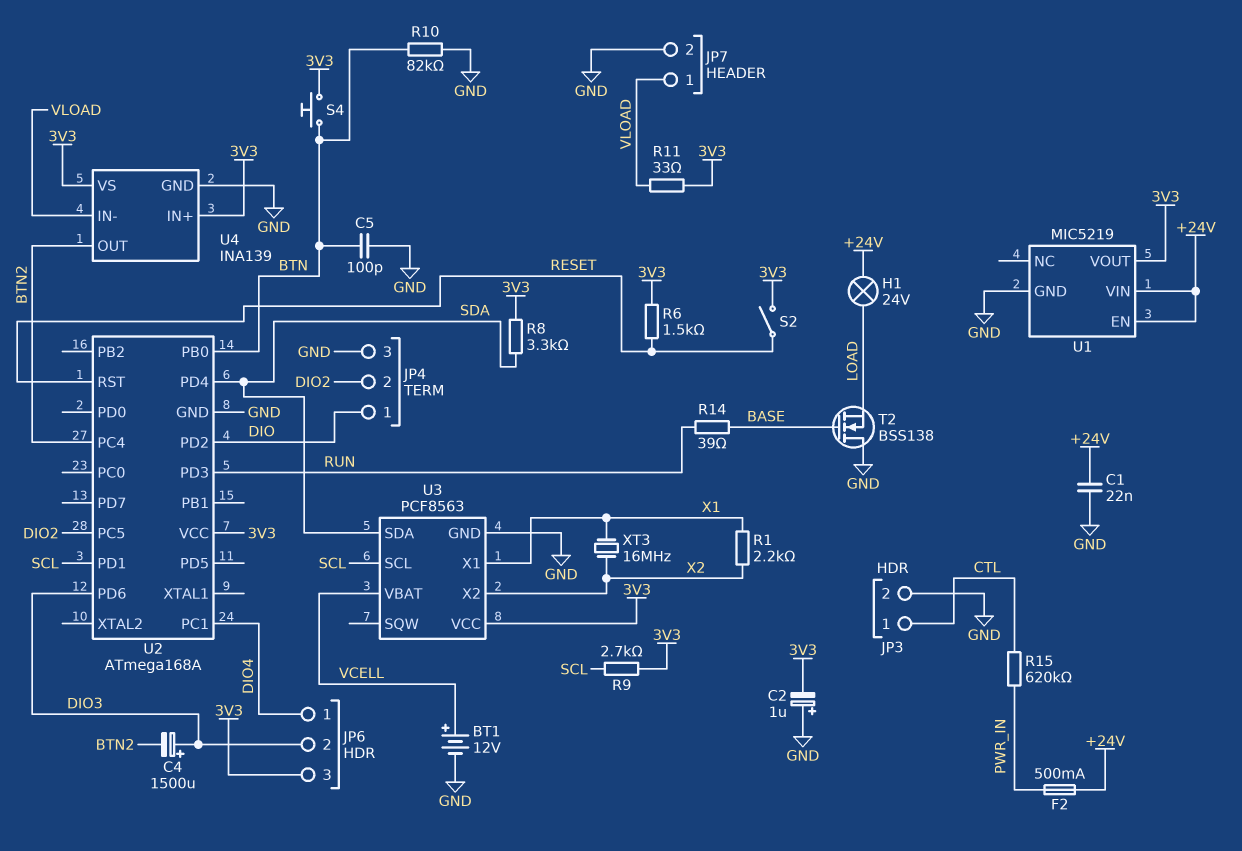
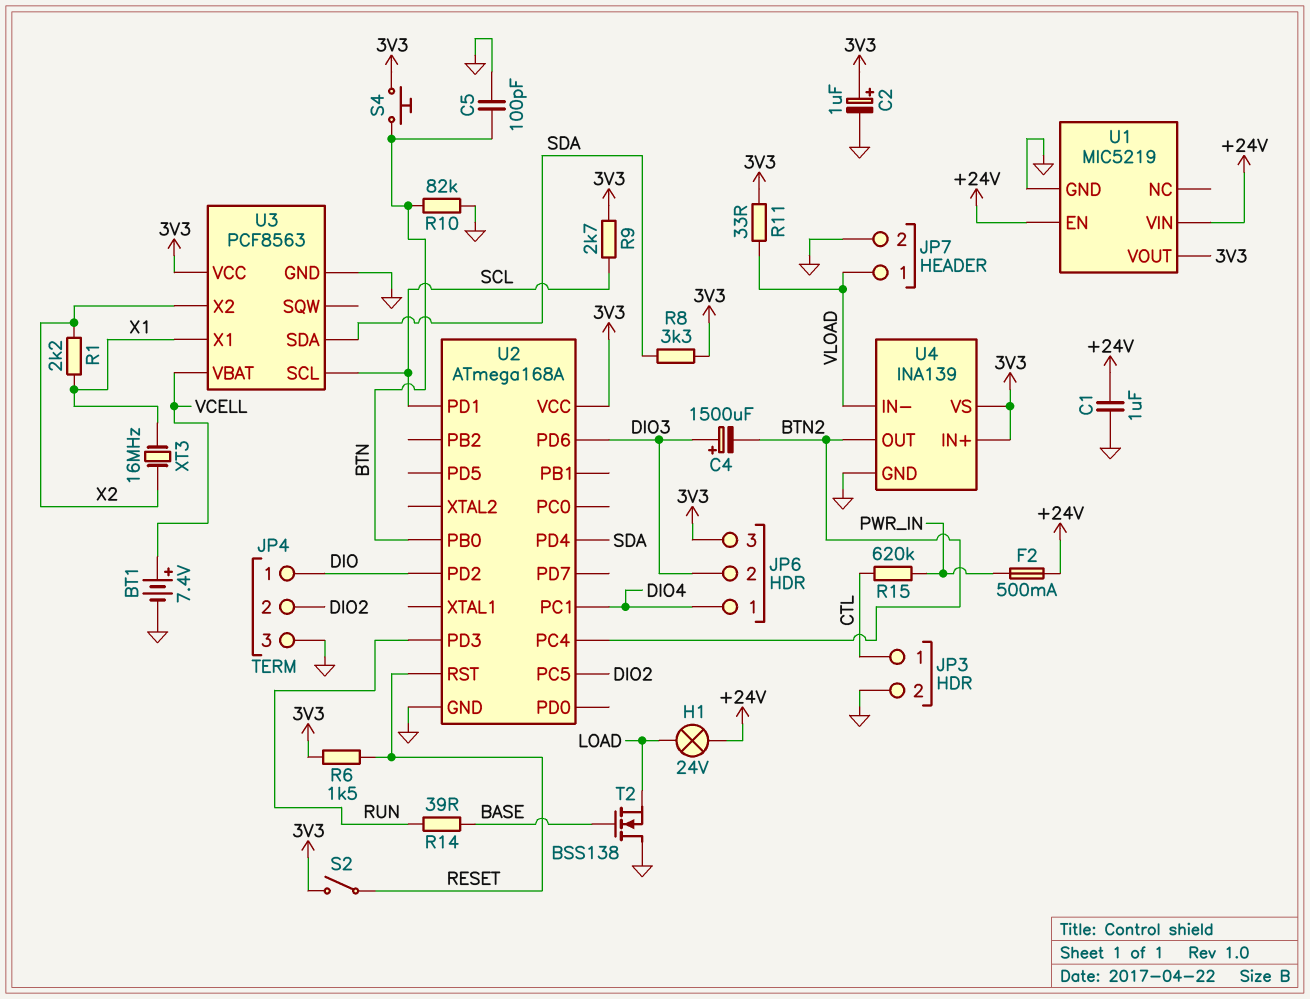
BT1: 12V (plus VCELL, minus GND) -> 7.4V (plus VCELL, minus GND)
C1: 22nF (+24V, GND) -> 1uF (+24V, GND)
C2: 1uF (plus GND, minus 3V3) -> 1uF (plus 3V3, minus GND)

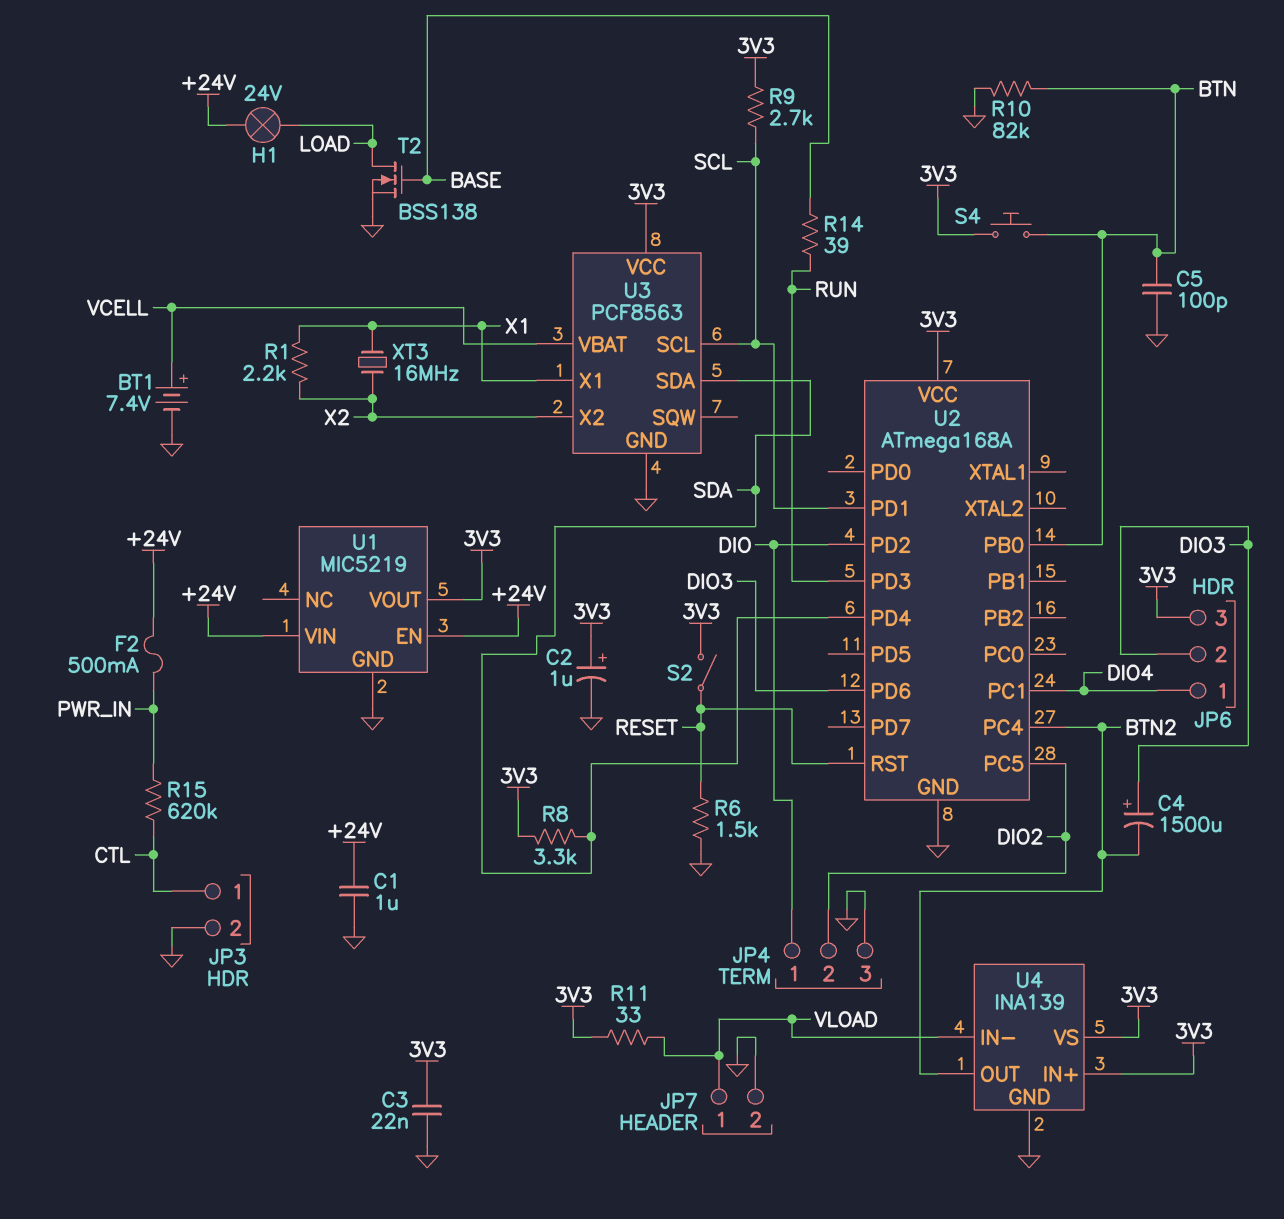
C3: none -> 22nF (3V3, GND)
R6: 1.5k (3V3, RESET) -> 1.5k (GND, RESET)
T2: NMOS BSS138 (G BASE, D GND, S LOAD) -> NMOS BSS138 (G BASE, D LOAD, S GND)

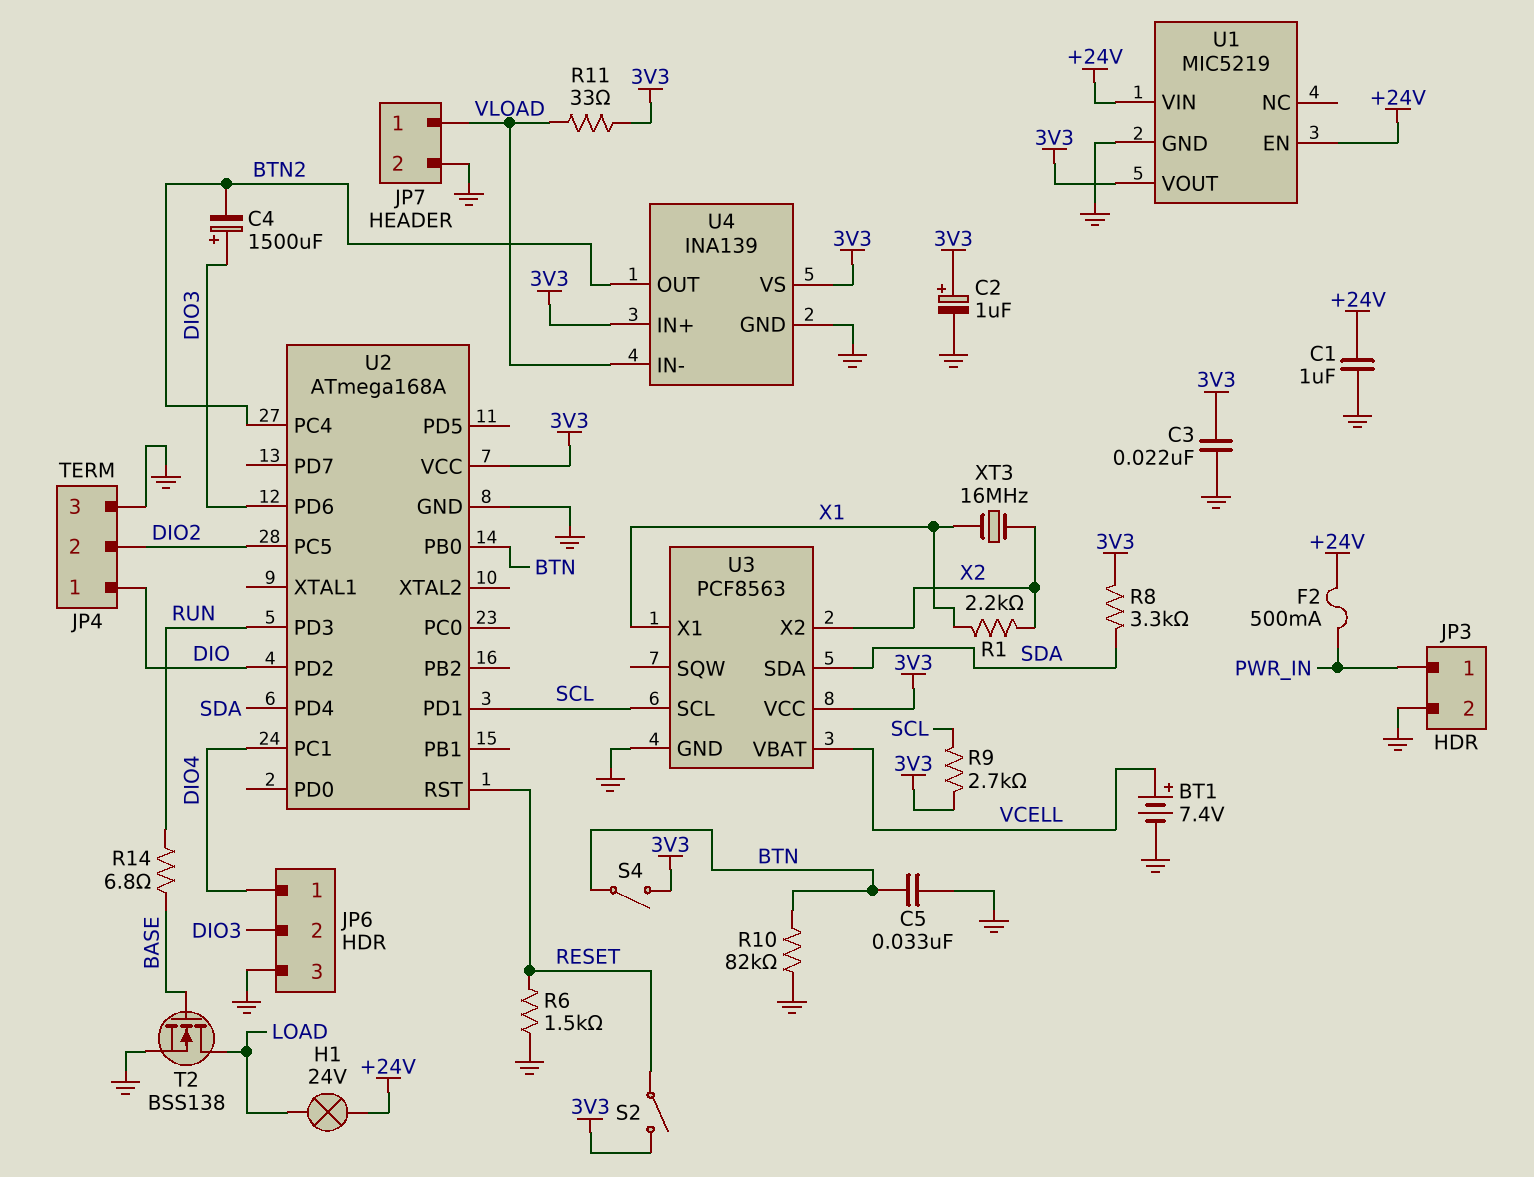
C5: 100pF (BTN, GND) -> 33nF (BTN, GND)
JP3 pin 1: CTL -> PWR_IN
JP6 pin 3: 3V3 -> GND
R14: 39 (BASE, RUN) -> 6.8 (BASE, RUN)
R15: 620k (CTL, PWR_IN) -> none
S4: button (3V3, BTN) -> switch (3V3, BTN)

